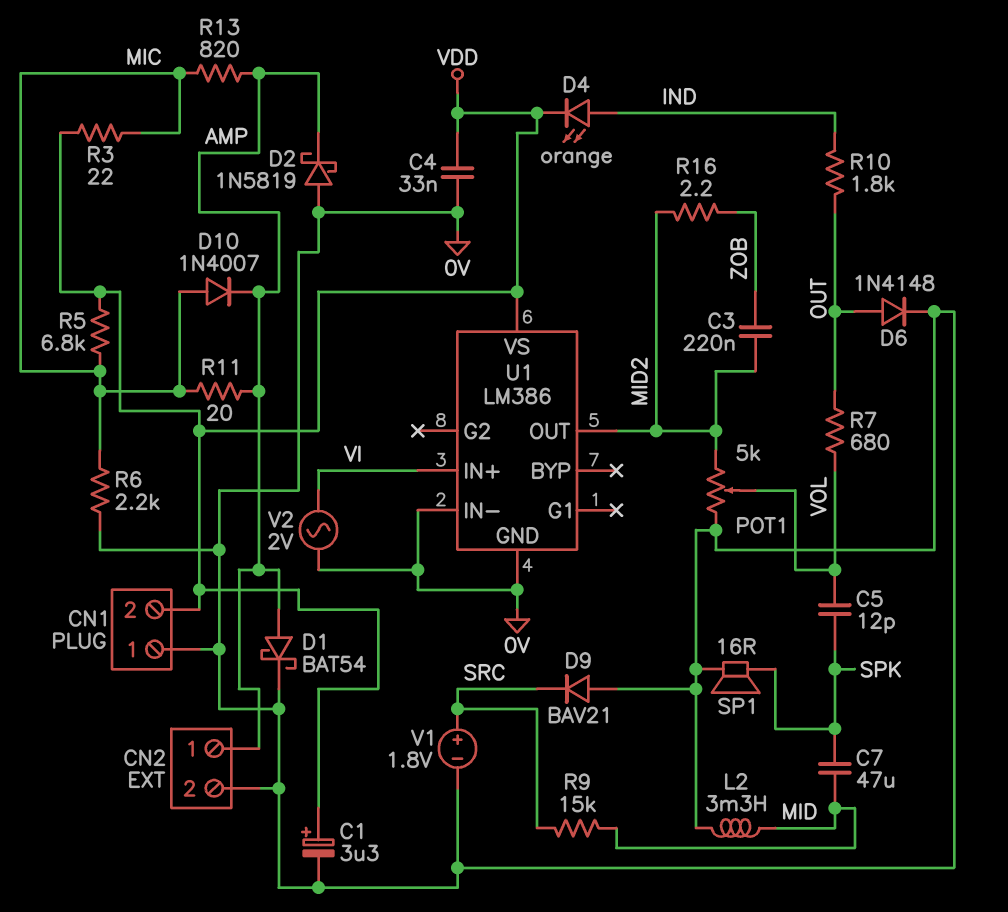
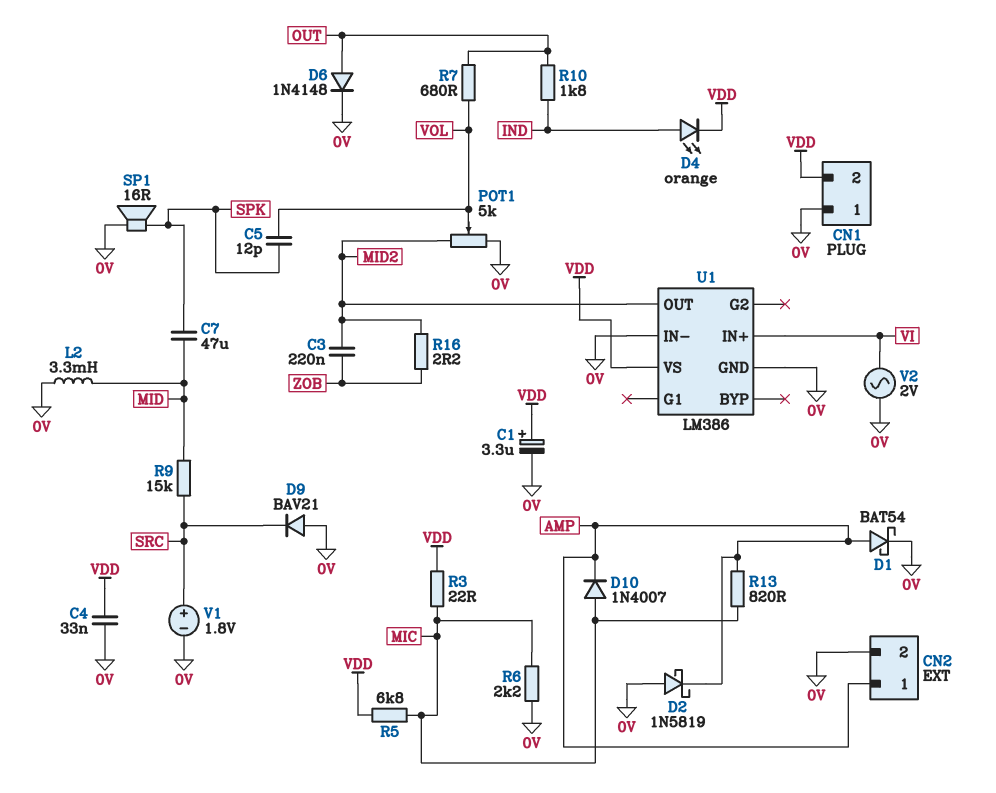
R11: 20 (AMP, MIC) -> none

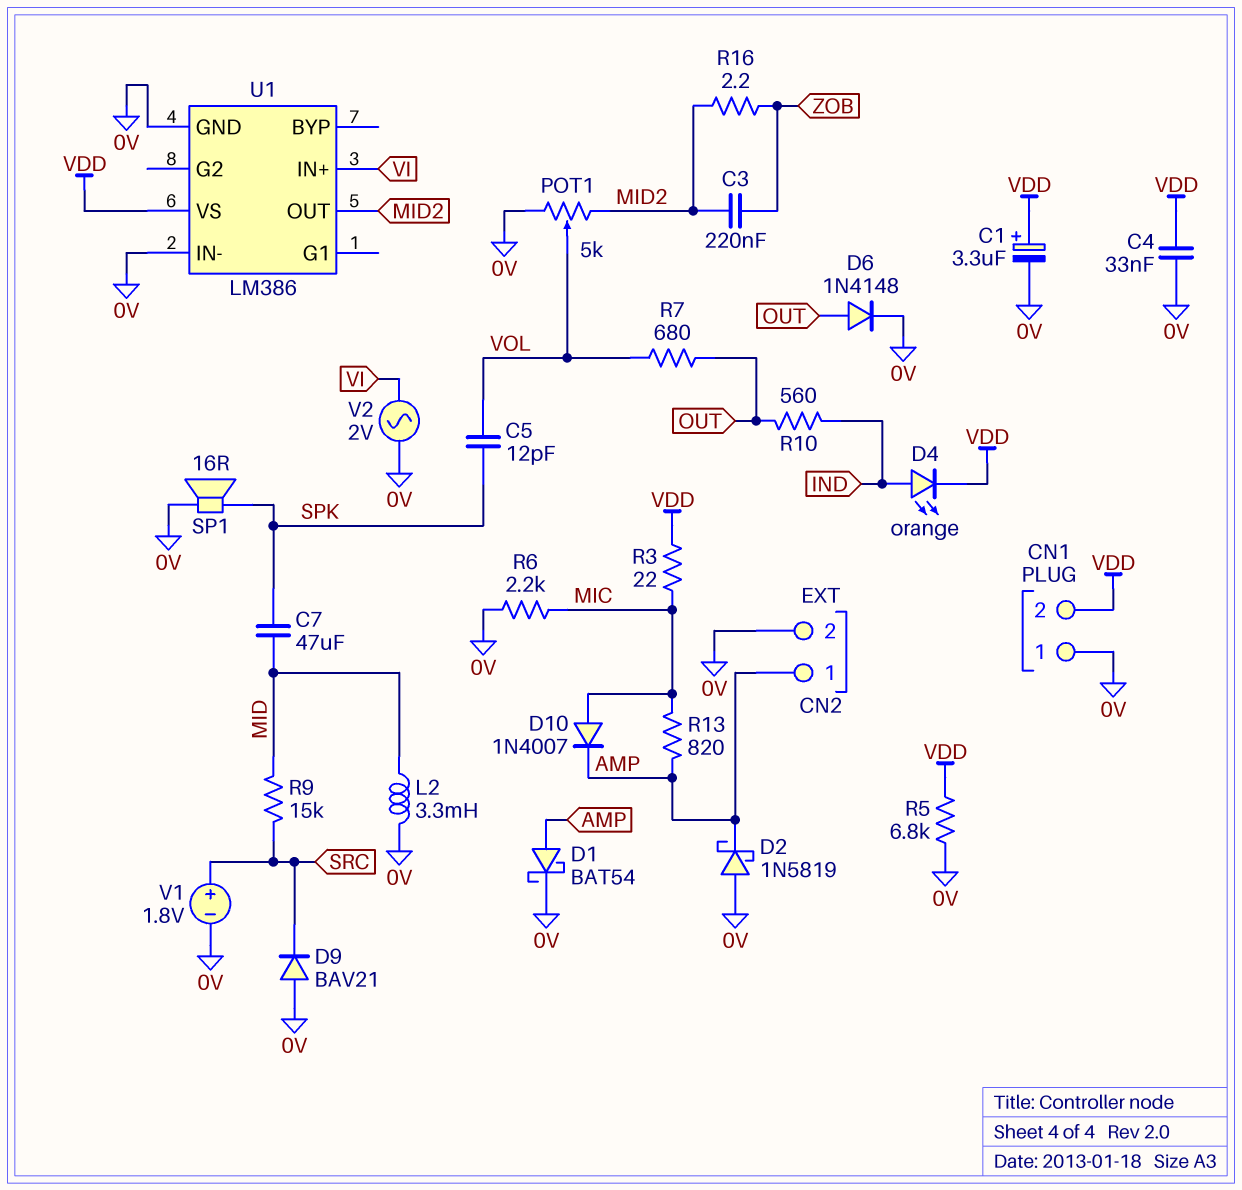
R5: 6.8k (MIC, VDD) -> 6.8k (0V, VDD)
R10: 1.8k (IND, OUT) -> 560 (IND, OUT)

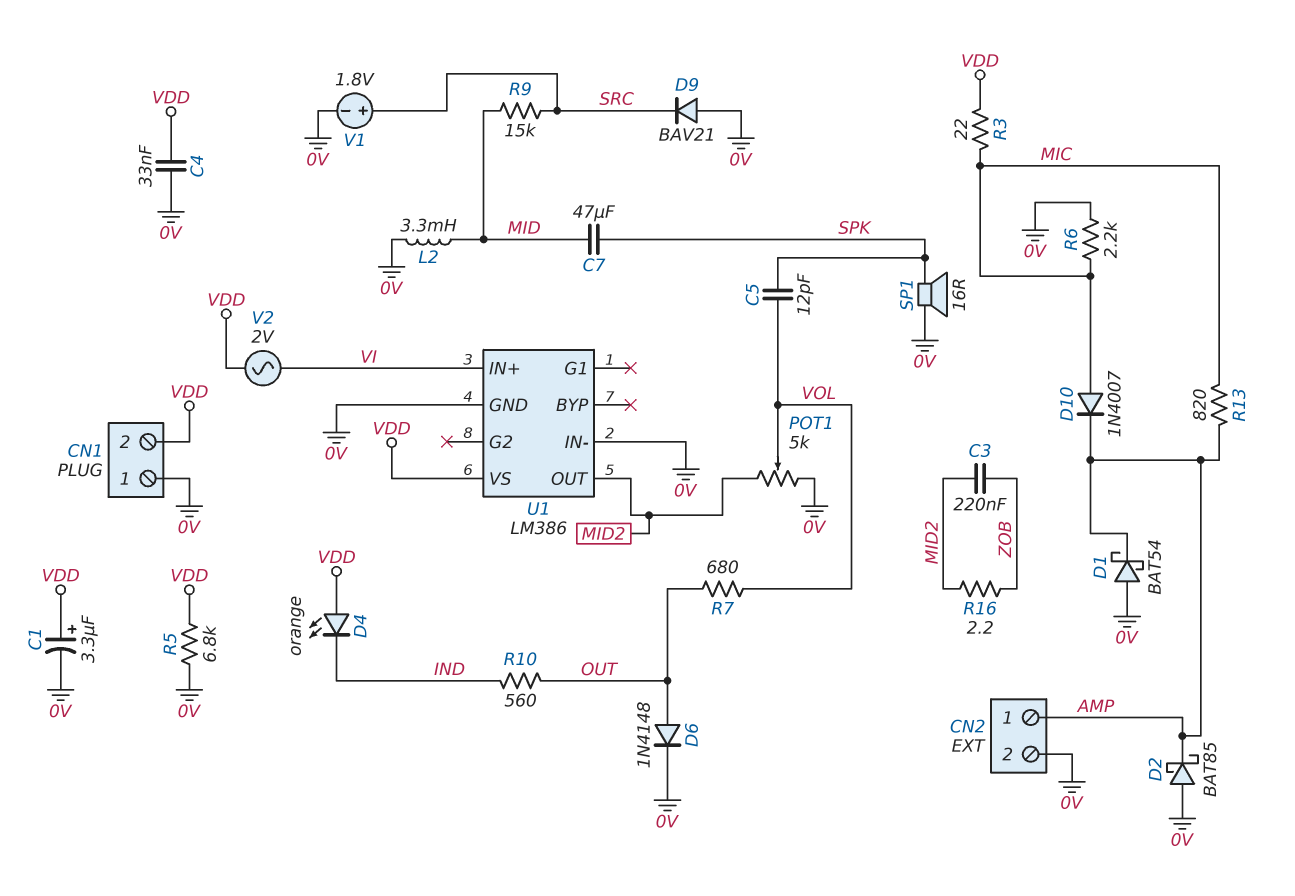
D1: schottky BAT54 (A AMP, K 0V) -> schottky BAT54 (A 0V, K AMP)
D2: schottky 1N5819 (A 0V, K AMP) -> schottky BAT85 (A 0V, K AMP)
D4: LED orange (A IND, K VDD) -> LED orange (A VDD, K IND)
V2: AC 2V (0V, VI) -> AC 2V (VDD, VI)

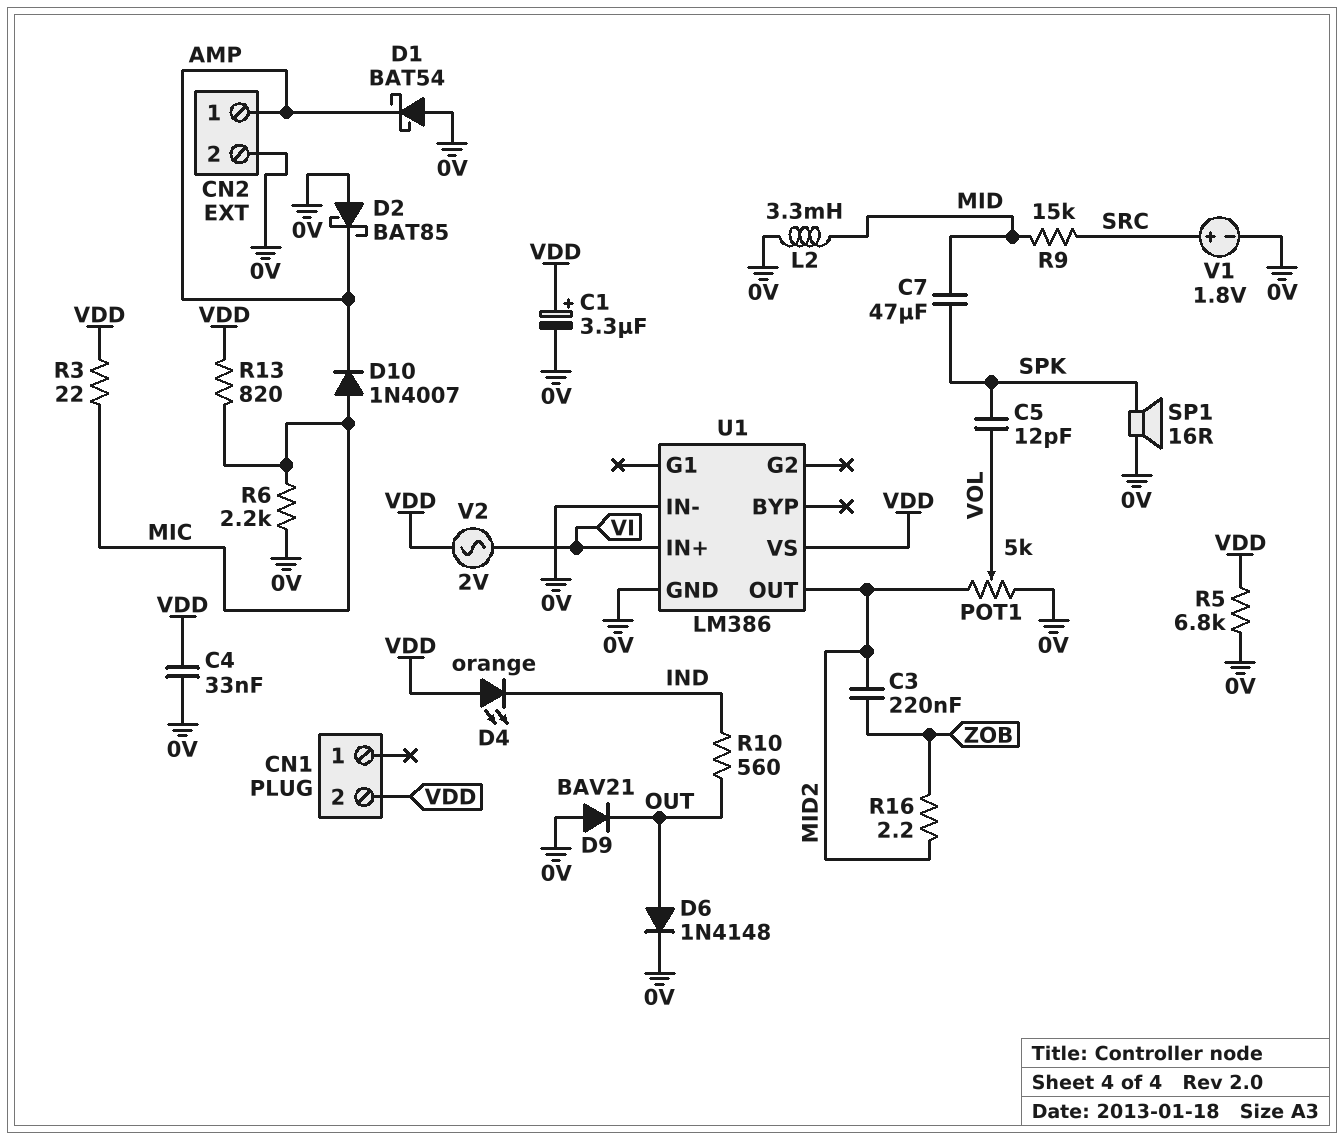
CN1 pin 1: 0V -> none
D9: diode BAV21 (A 0V, K SRC) -> diode BAV21 (A 0V, K OUT)
R7: 680 (OUT, VOL) -> none
R13: 820 (AMP, MIC) -> 820 (MIC, VDD)

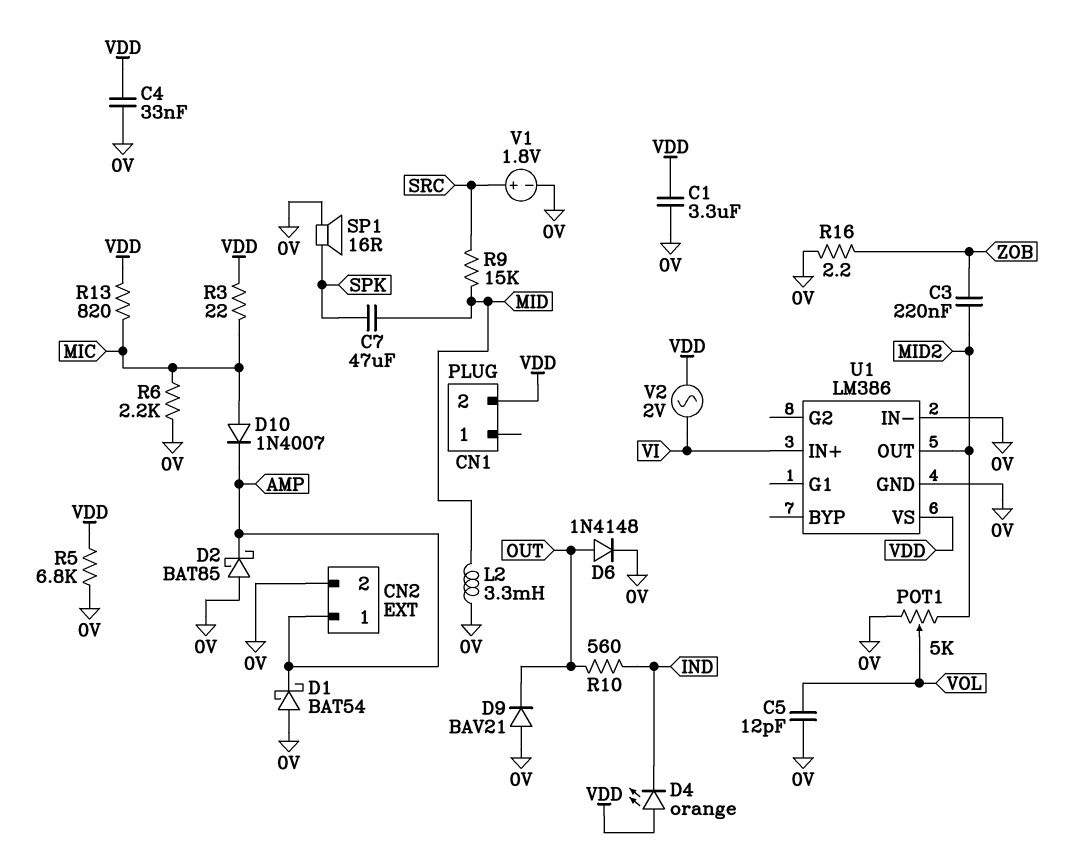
C1: 3.3uF (plus VDD, minus 0V) -> 3.3uF (0V, VDD)
C5: 12pF (SPK, VOL) -> 12pF (0V, VOL)
R16: 2.2 (MID2, ZOB) -> 2.2 (0V, ZOB)

